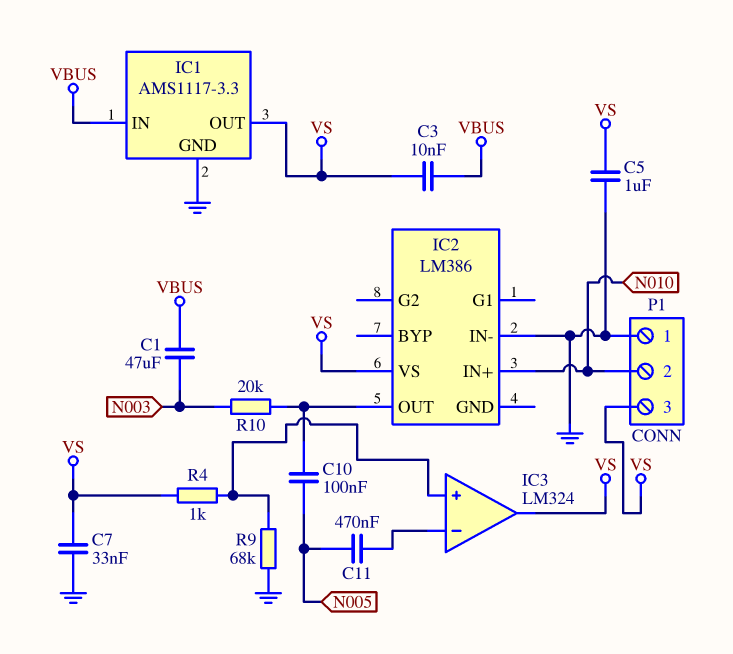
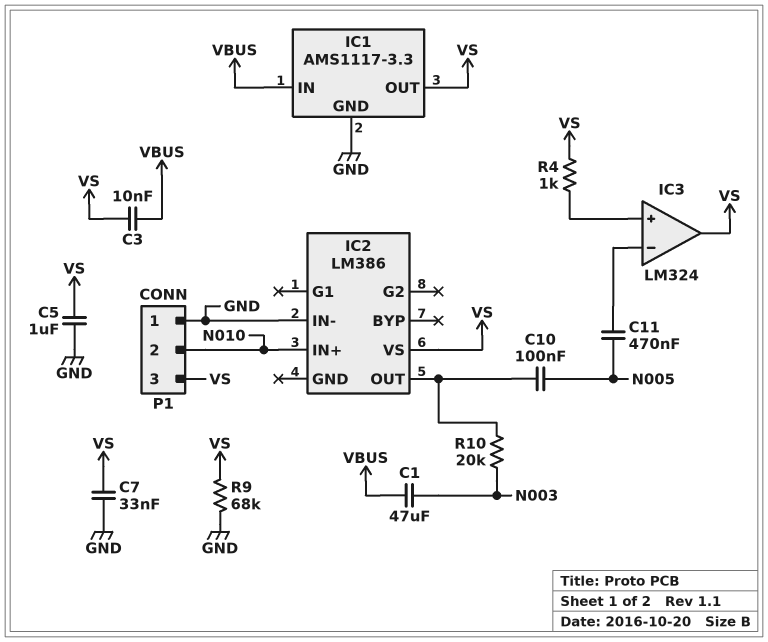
R9: 68k (GND, IC3/in+) -> 68k (GND, VS)

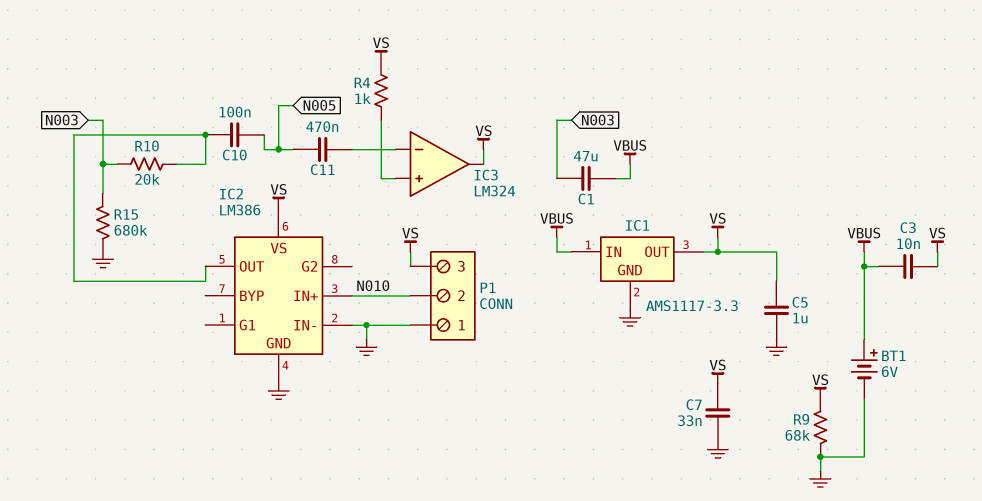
BT1: none -> 6V (plus VBUS, minus GND)
IC2 pin GND: none -> GND
R15: none -> 680k (GND, N003)

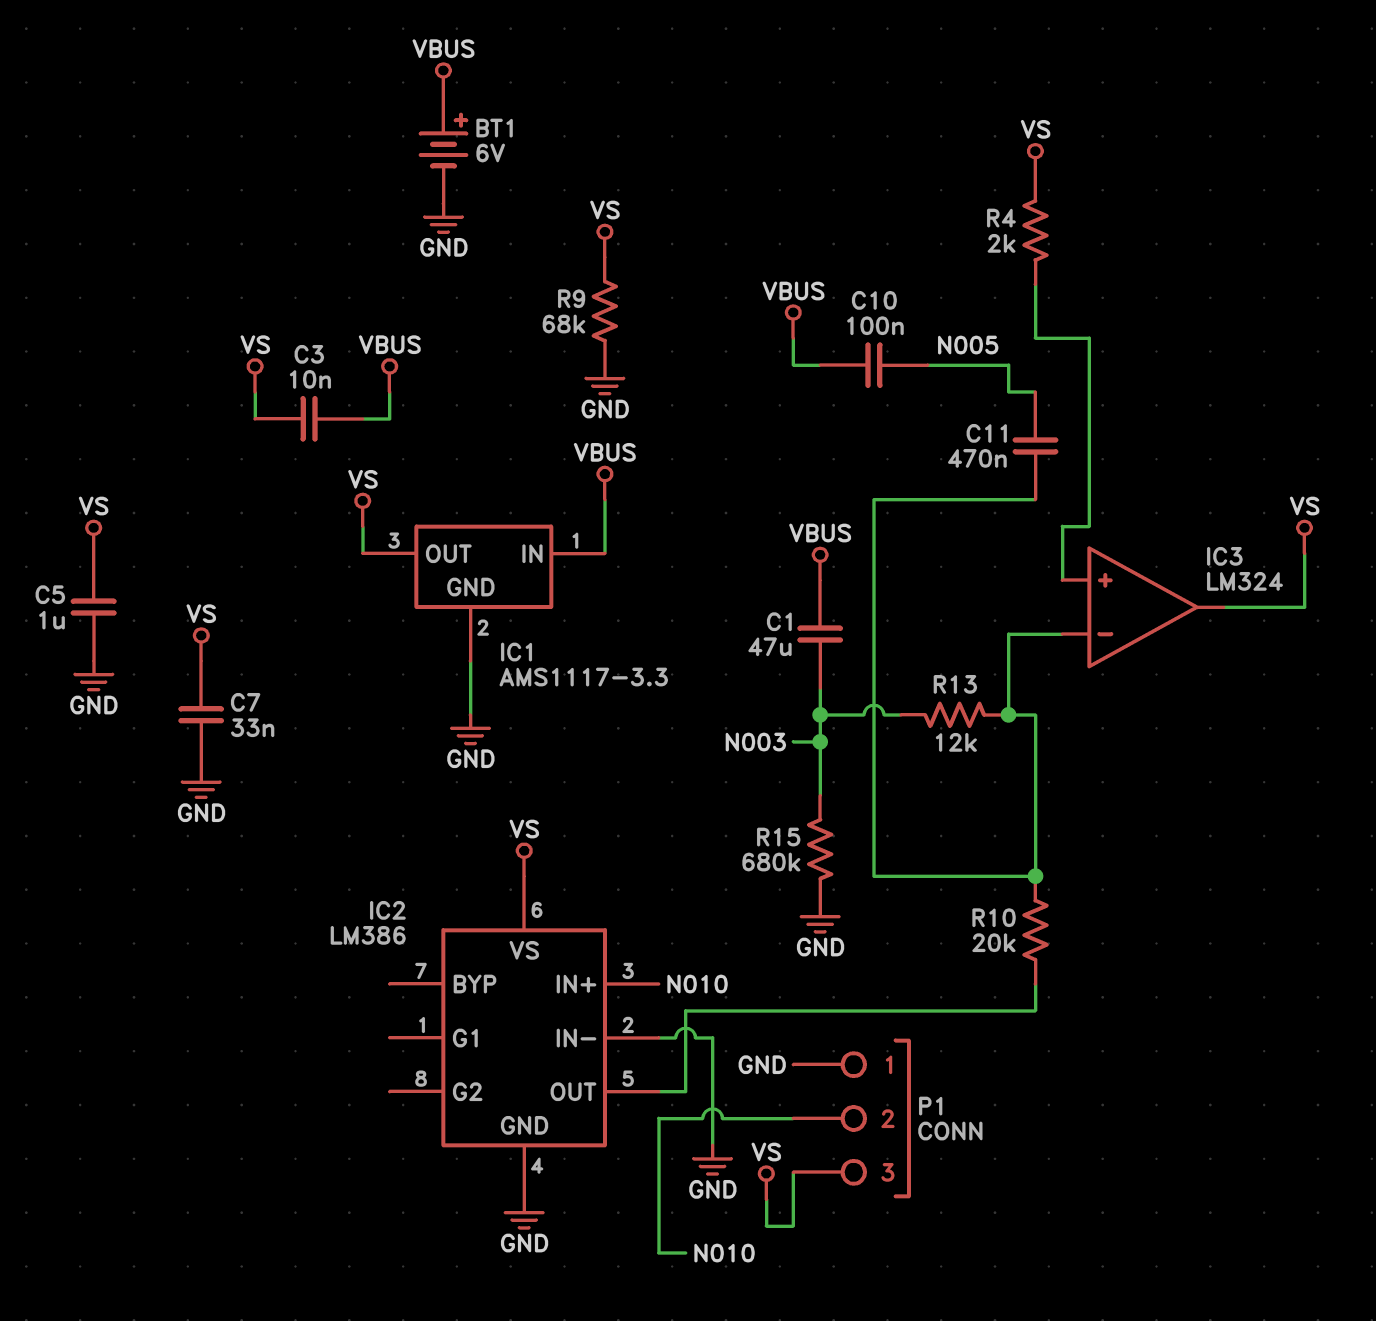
C10: 100nF (IC2/OUT, N005) -> 100nF (N005, VBUS)
R4: 1k (IC3/in+, VS) -> 2k (IC3/in+, VS)
R10: 20k (IC2/OUT, N003) -> 20k (IC2/OUT, IC3/in-)
R13: none -> 12k (IC3/in-, N003)

